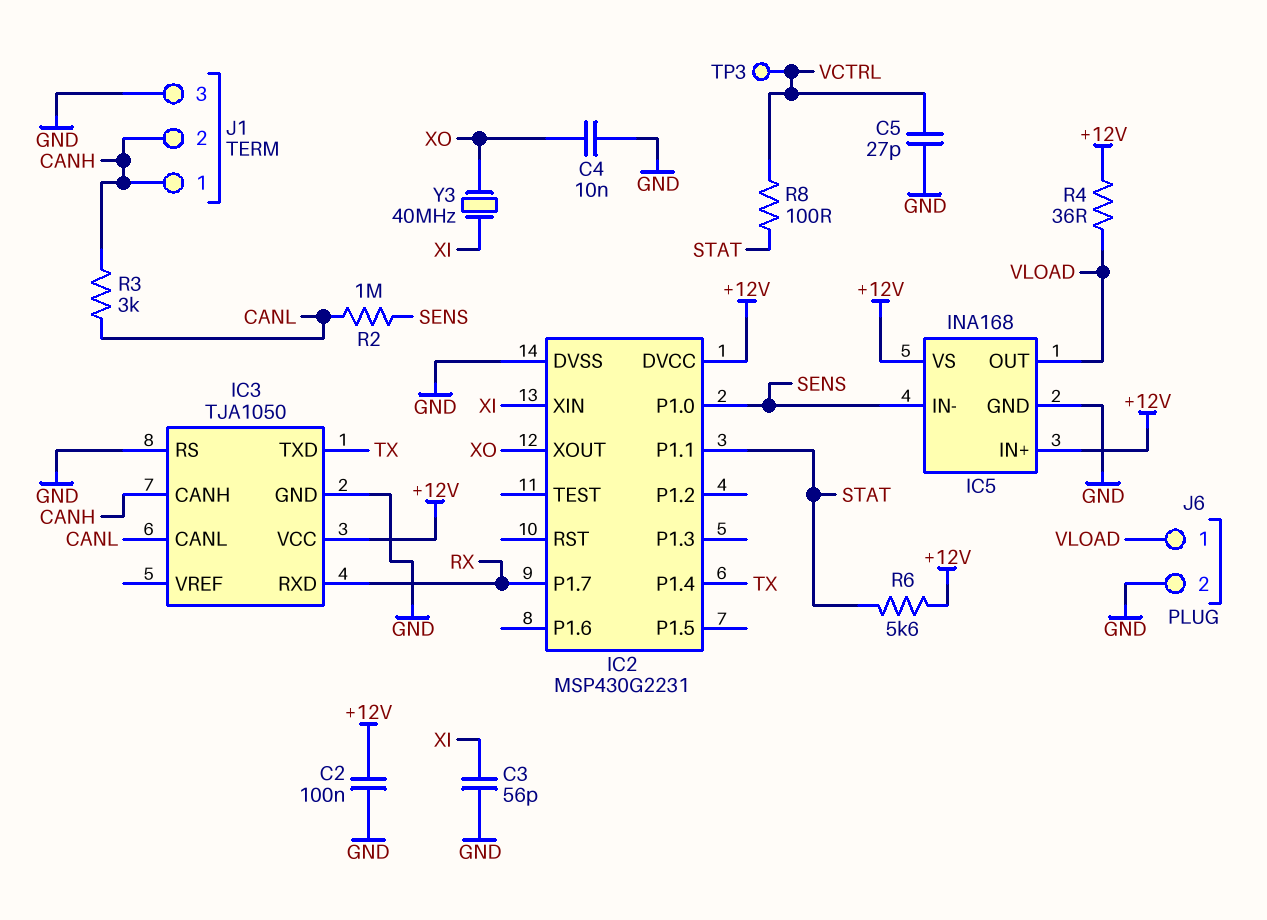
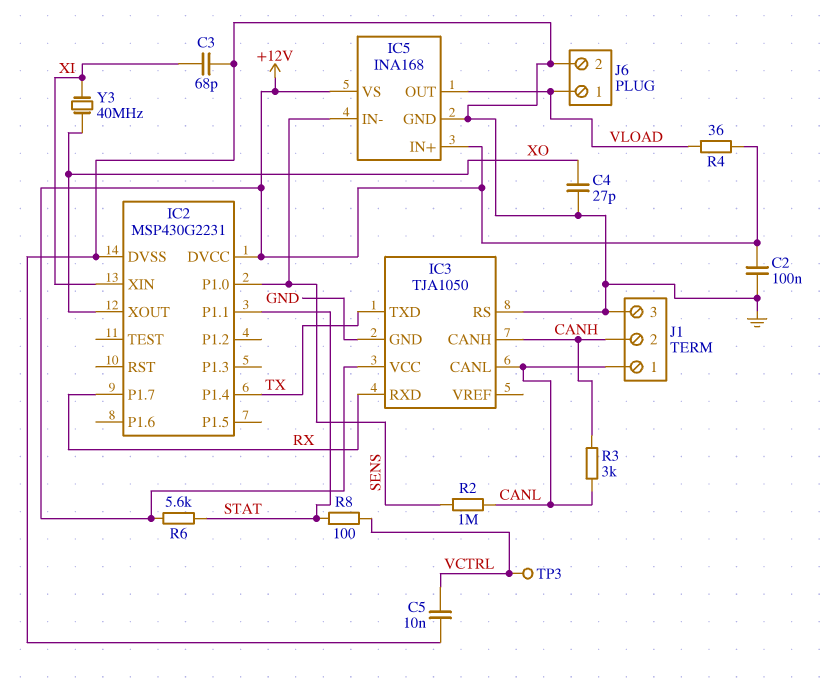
C3: 56pF (GND, XI) -> 68pF (GND, XI)
C4: 10nF (GND, XO) -> 27pF (GND, XO)
C5: 27pF (GND, VCTRL) -> 10nF (GND, VCTRL)
J1 pin 1: CANH -> CANL

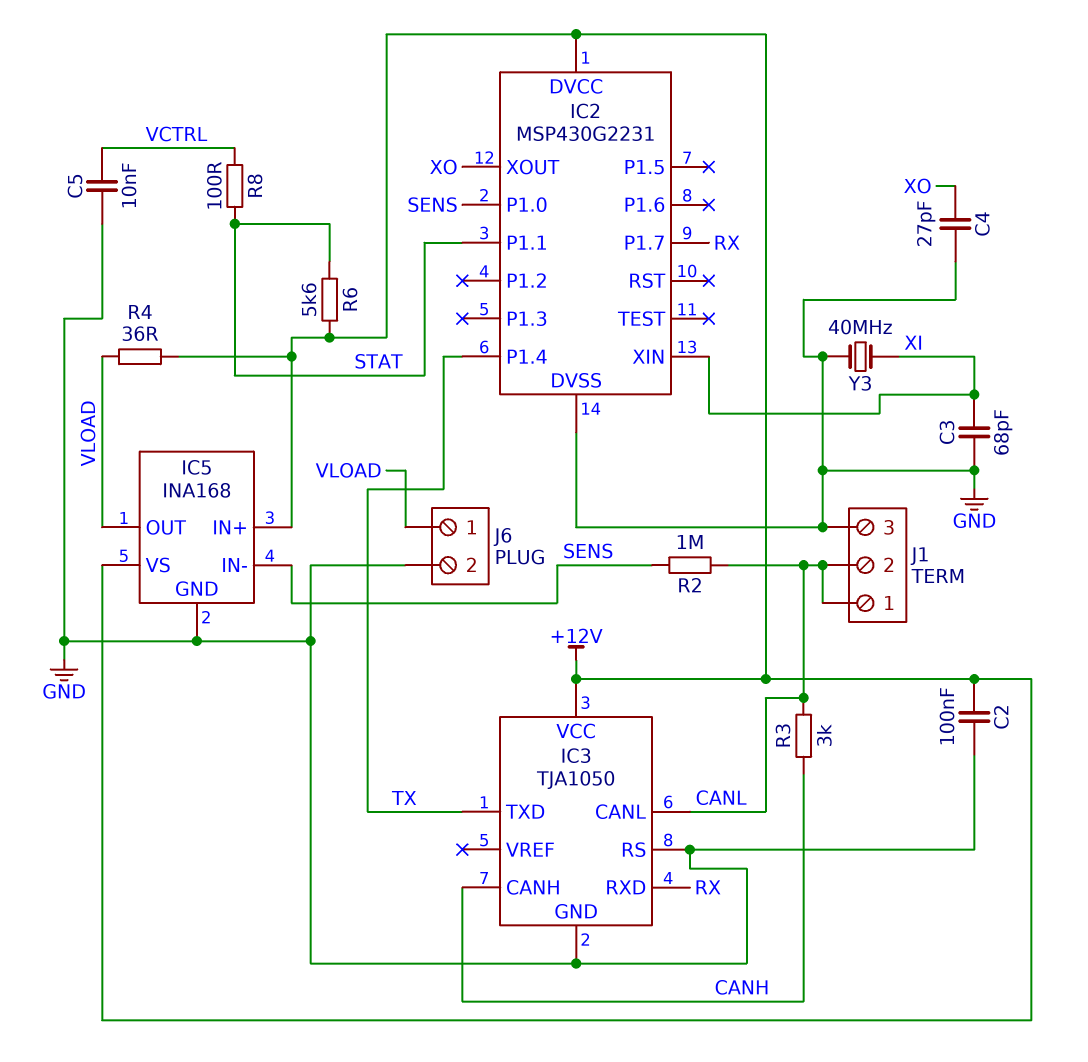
J1 pin 2: CANH -> CANL
TP3: test point (VCTRL) -> none
Y3: 40MHz (XI, XO) -> 40MHz (GND, XI)

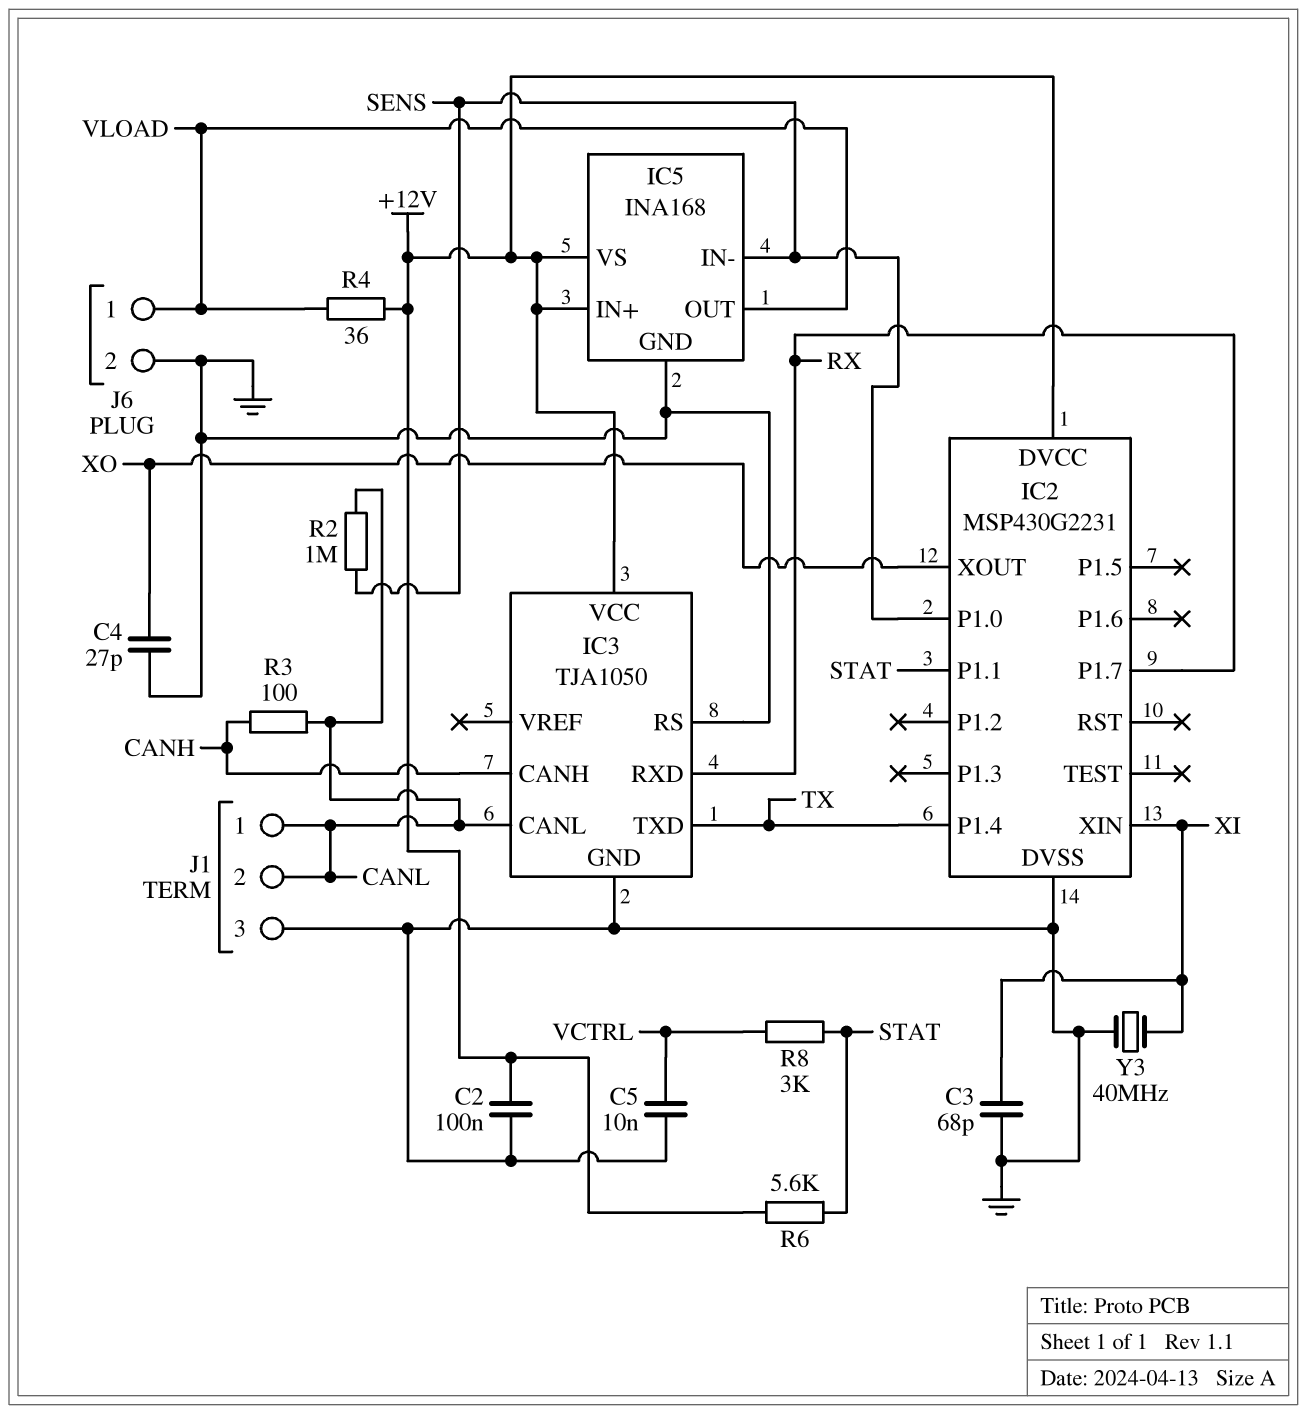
R3: 3k (CANH, CANL) -> 100 (CANH, CANL)
R8: 100 (STAT, VCTRL) -> 3k (STAT, VCTRL)

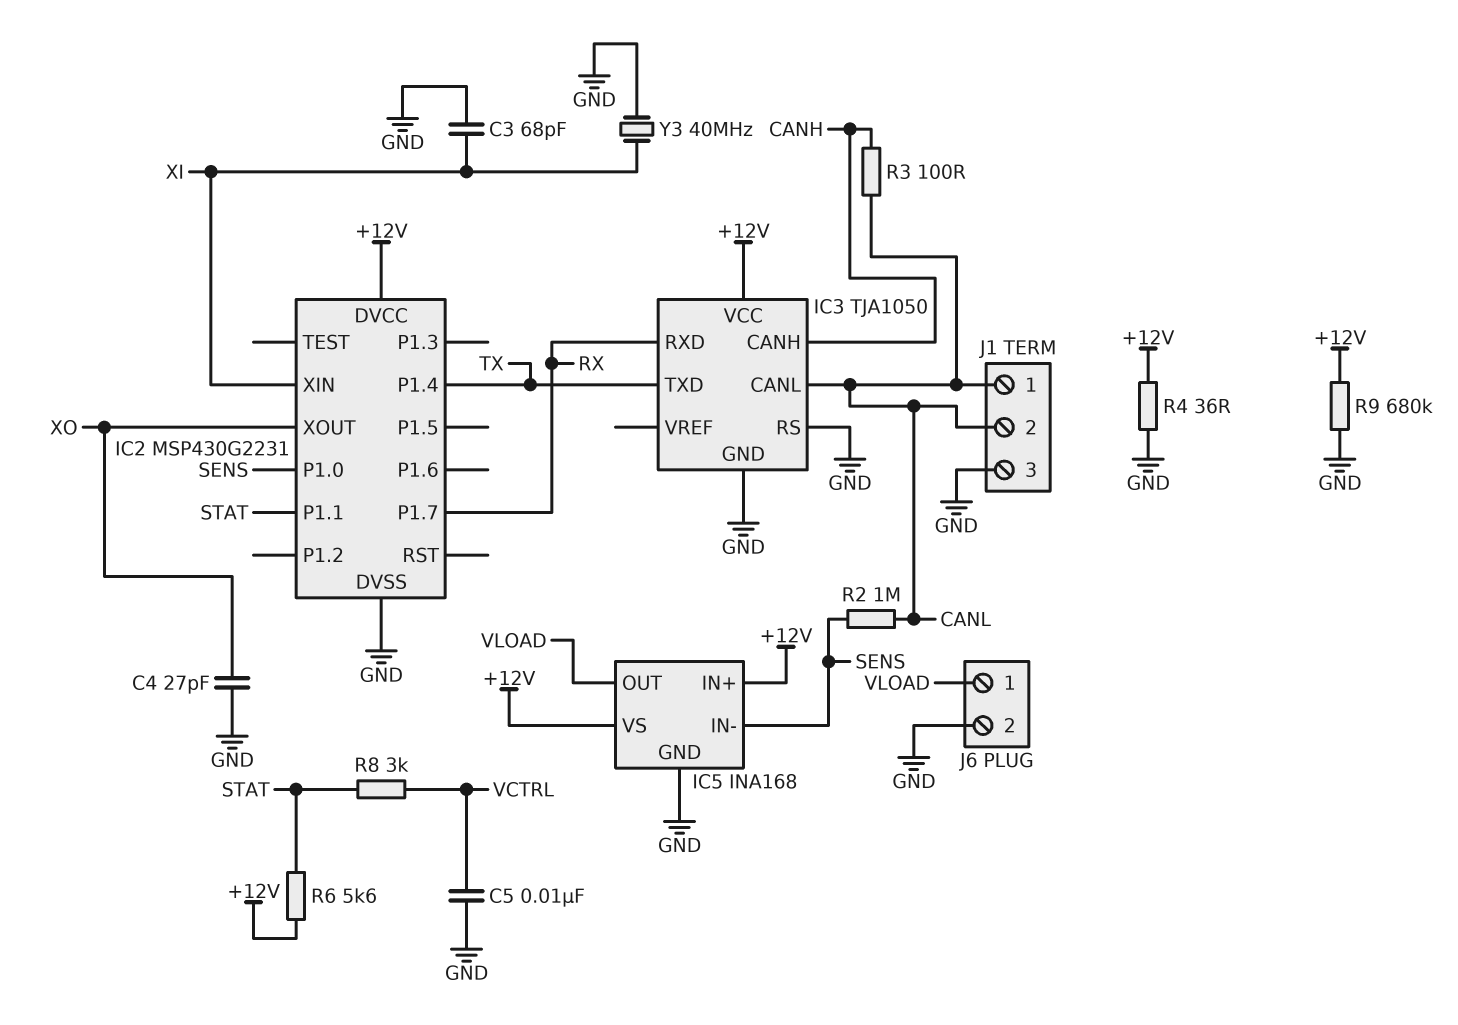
C2: 100nF (+12V, GND) -> none
R4: 36 (+12V, VLOAD) -> 36 (+12V, GND)
R9: none -> 680k (+12V, GND)

